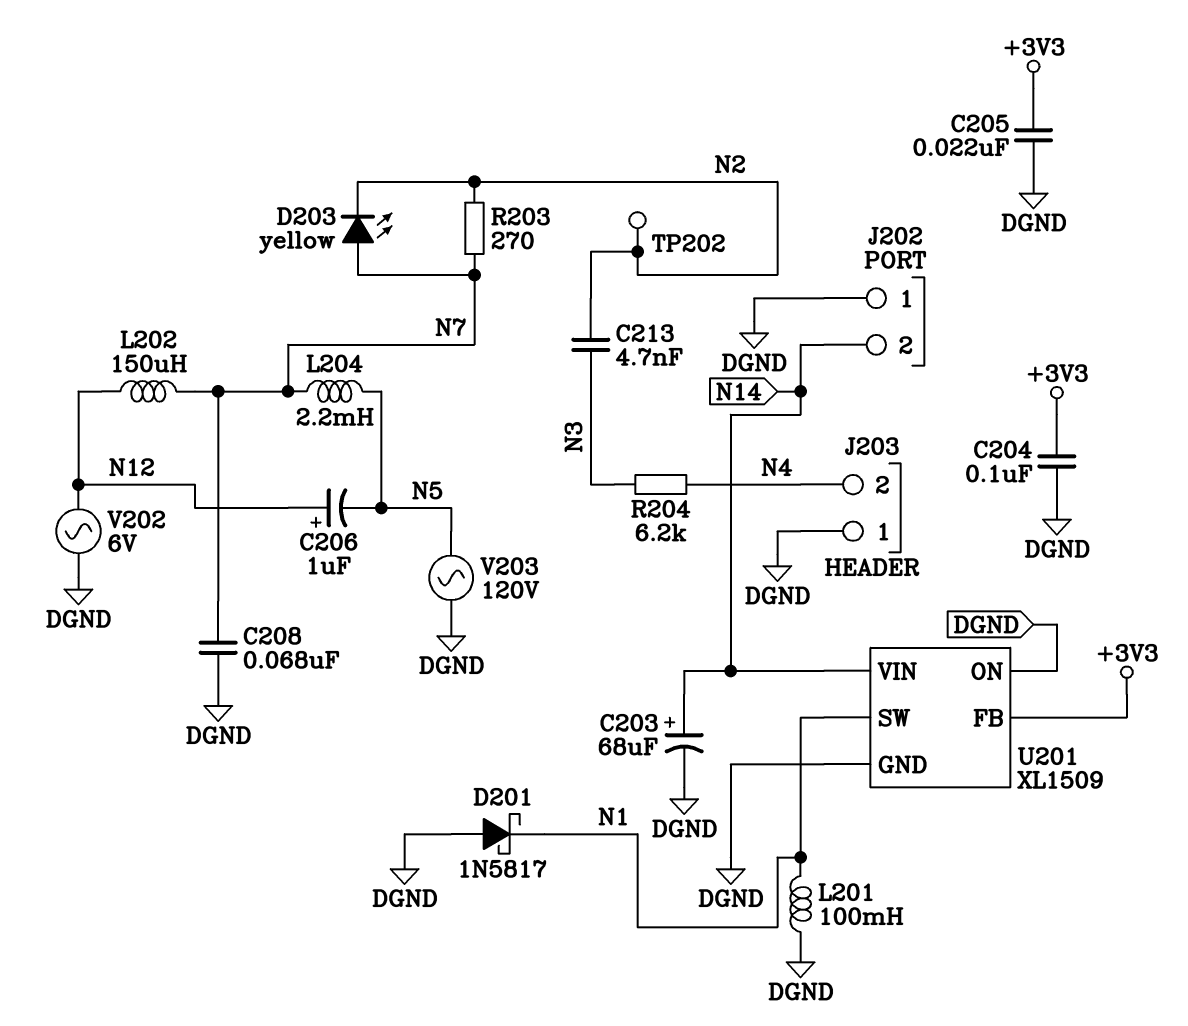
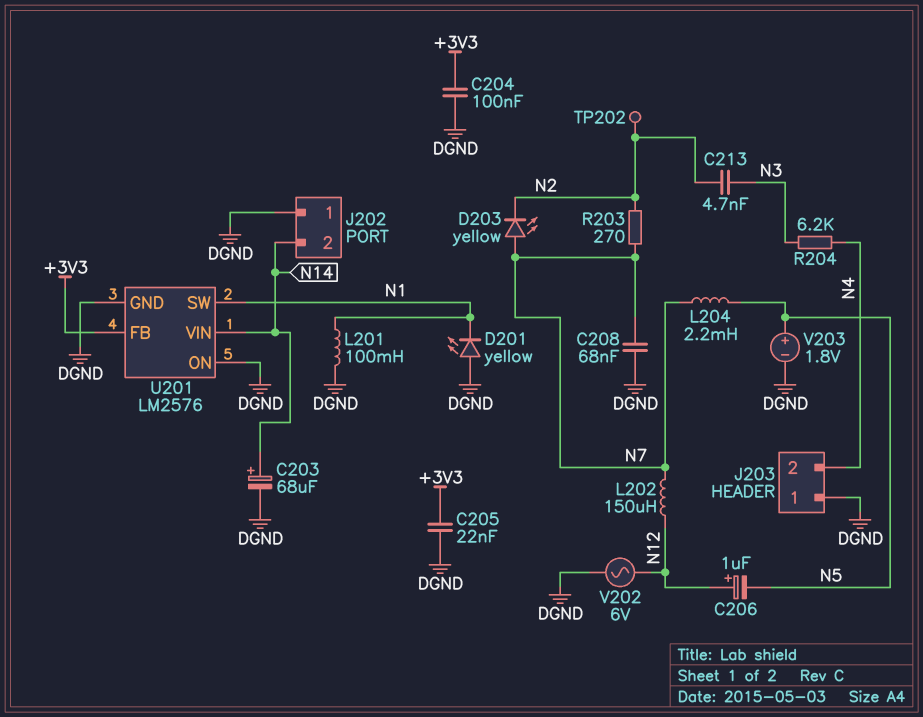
D201: schottky 1N5817 (A DGND, K N1) -> LED yellow (A DGND, K N1)
U201: XL1509 -> LM2576
V203: AC 120V (DGND, N5) -> 1.8V (plus N5, minus DGND)

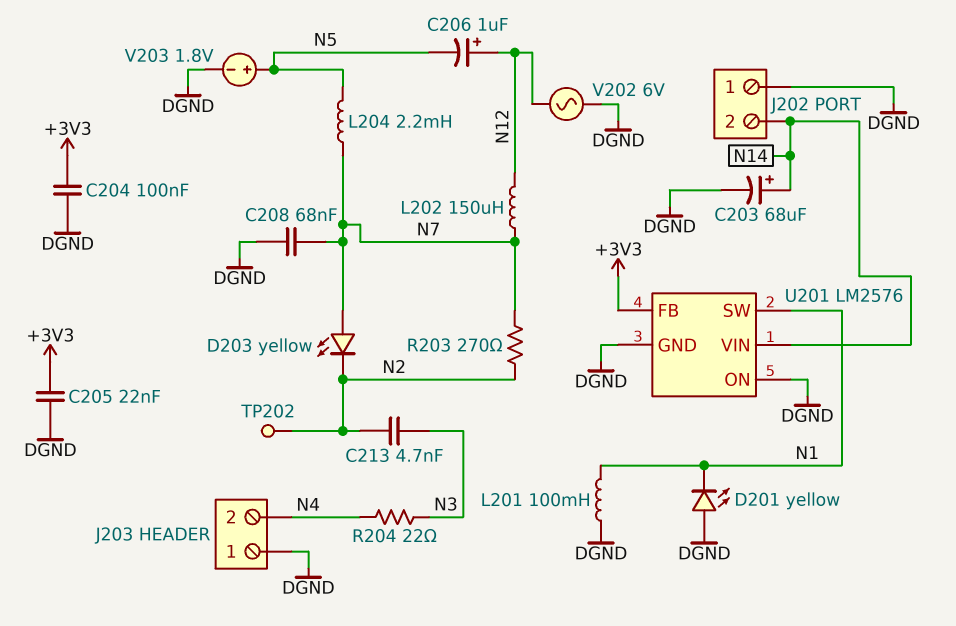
R204: 6.2k (N3, N4) -> 22 (N3, N4)

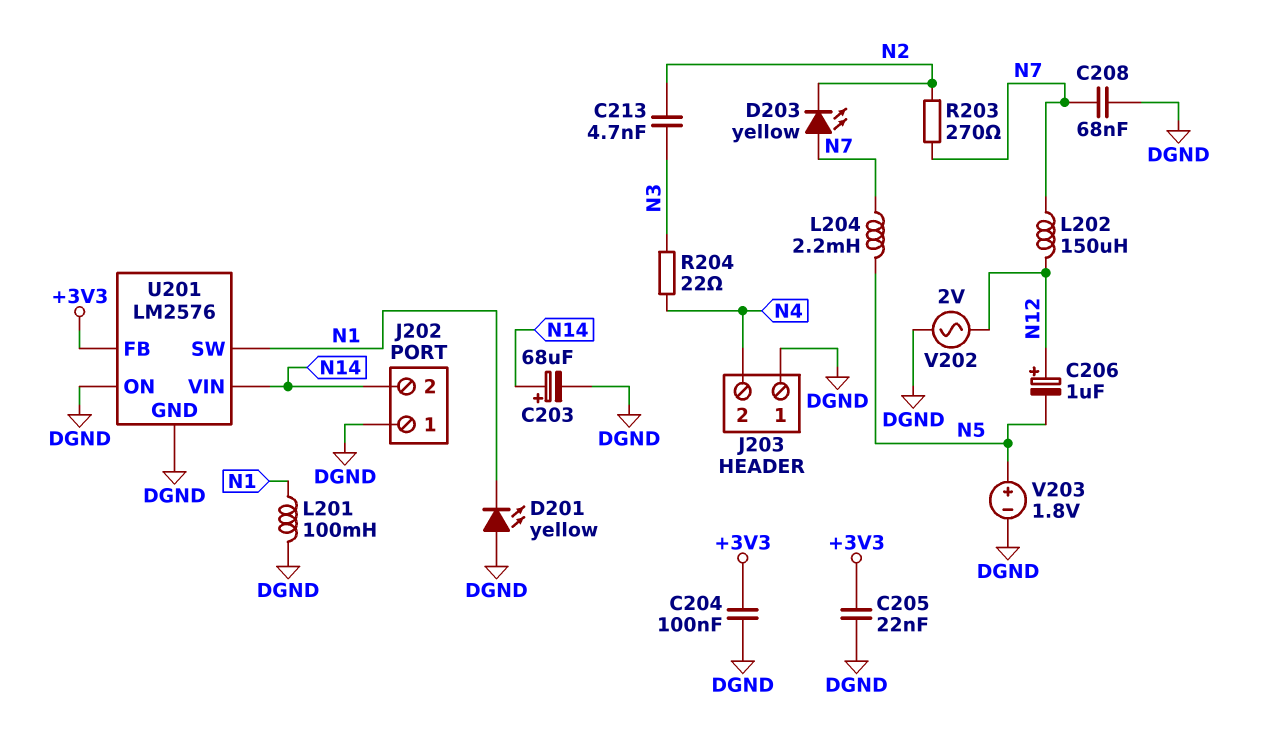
TP202: test point (N2) -> none
V202: AC 6V (DGND, N12) -> AC 2V (DGND, N12)

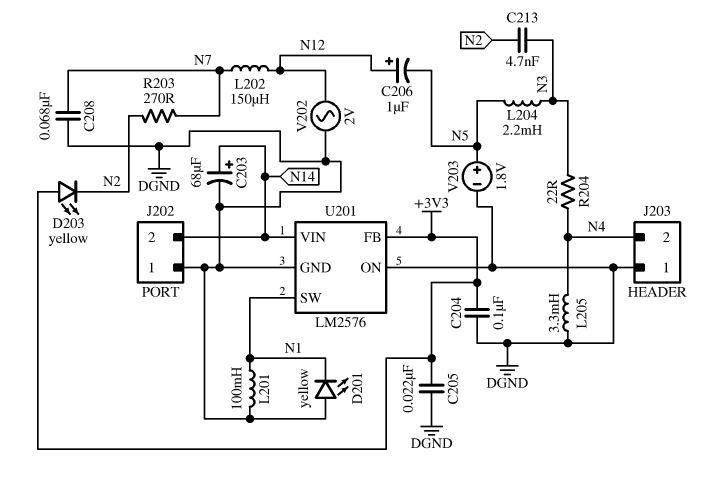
D203: LED yellow (A N7, K N2) -> LED yellow (A +3V3, K N2)
L204: 2.2mH (N5, N7) -> 2.2mH (N3, N5)
L205: none -> 3.3mH (DGND, N4)

